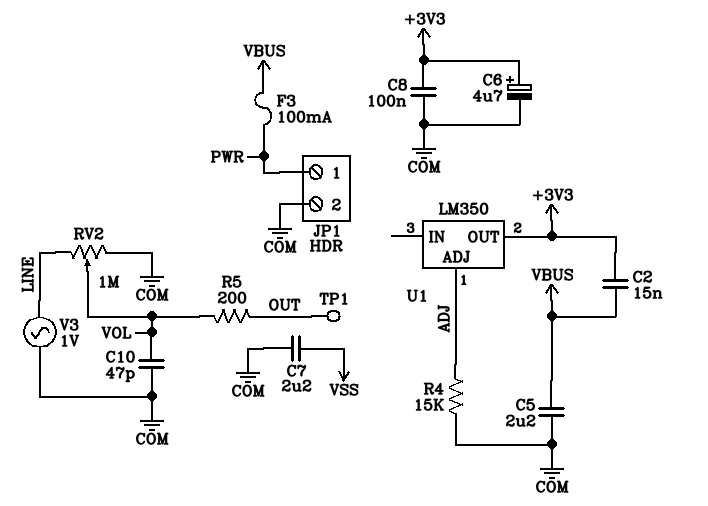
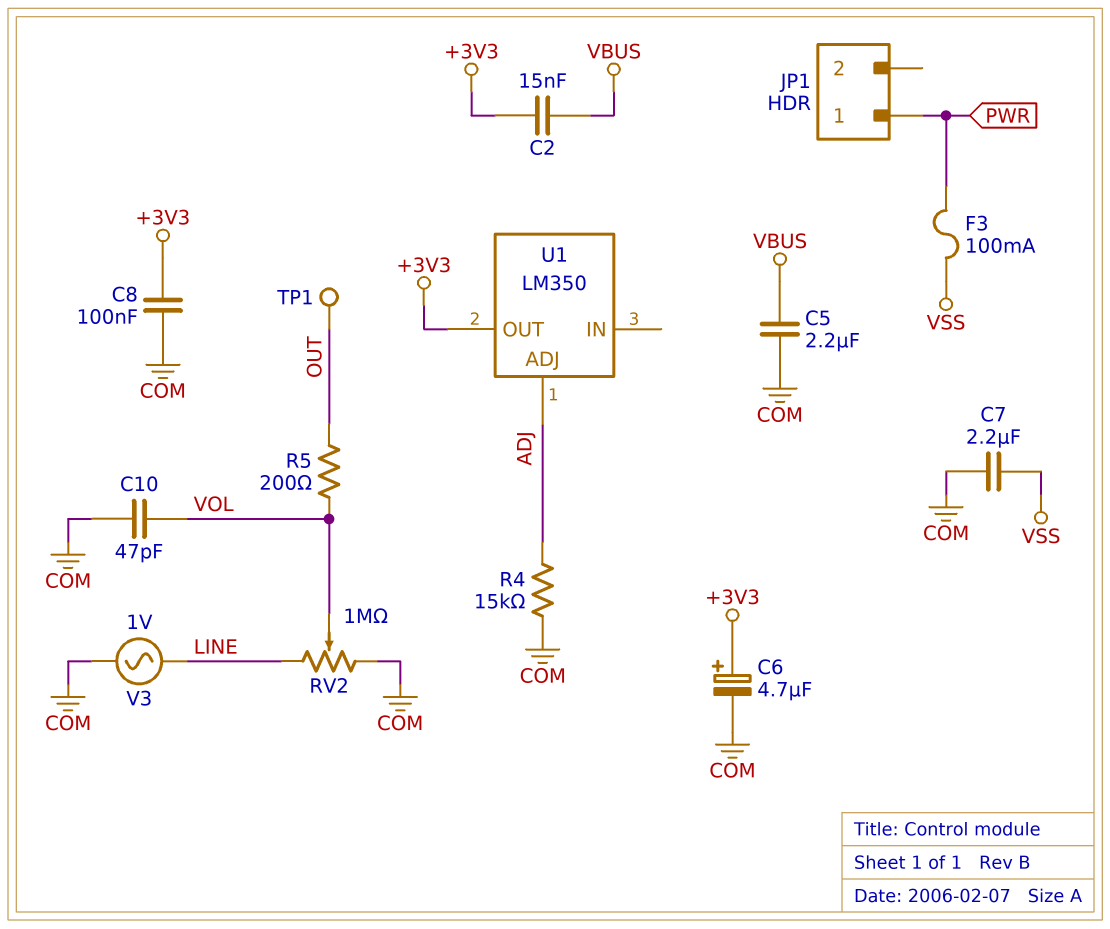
F3: 100mA (PWR, VBUS) -> 100mA (PWR, VSS)
JP1 pin 2: COM -> none

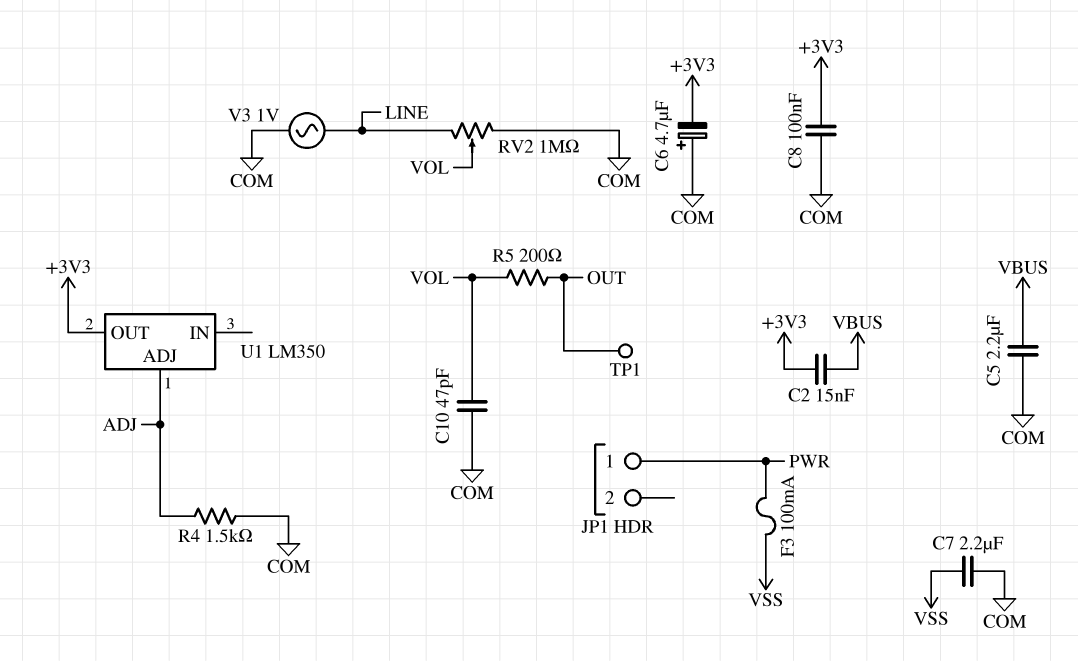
C6: 4.7uF (plus +3V3, minus COM) -> 4.7uF (plus COM, minus +3V3)
R4: 15k (ADJ, COM) -> 1.5k (ADJ, COM)

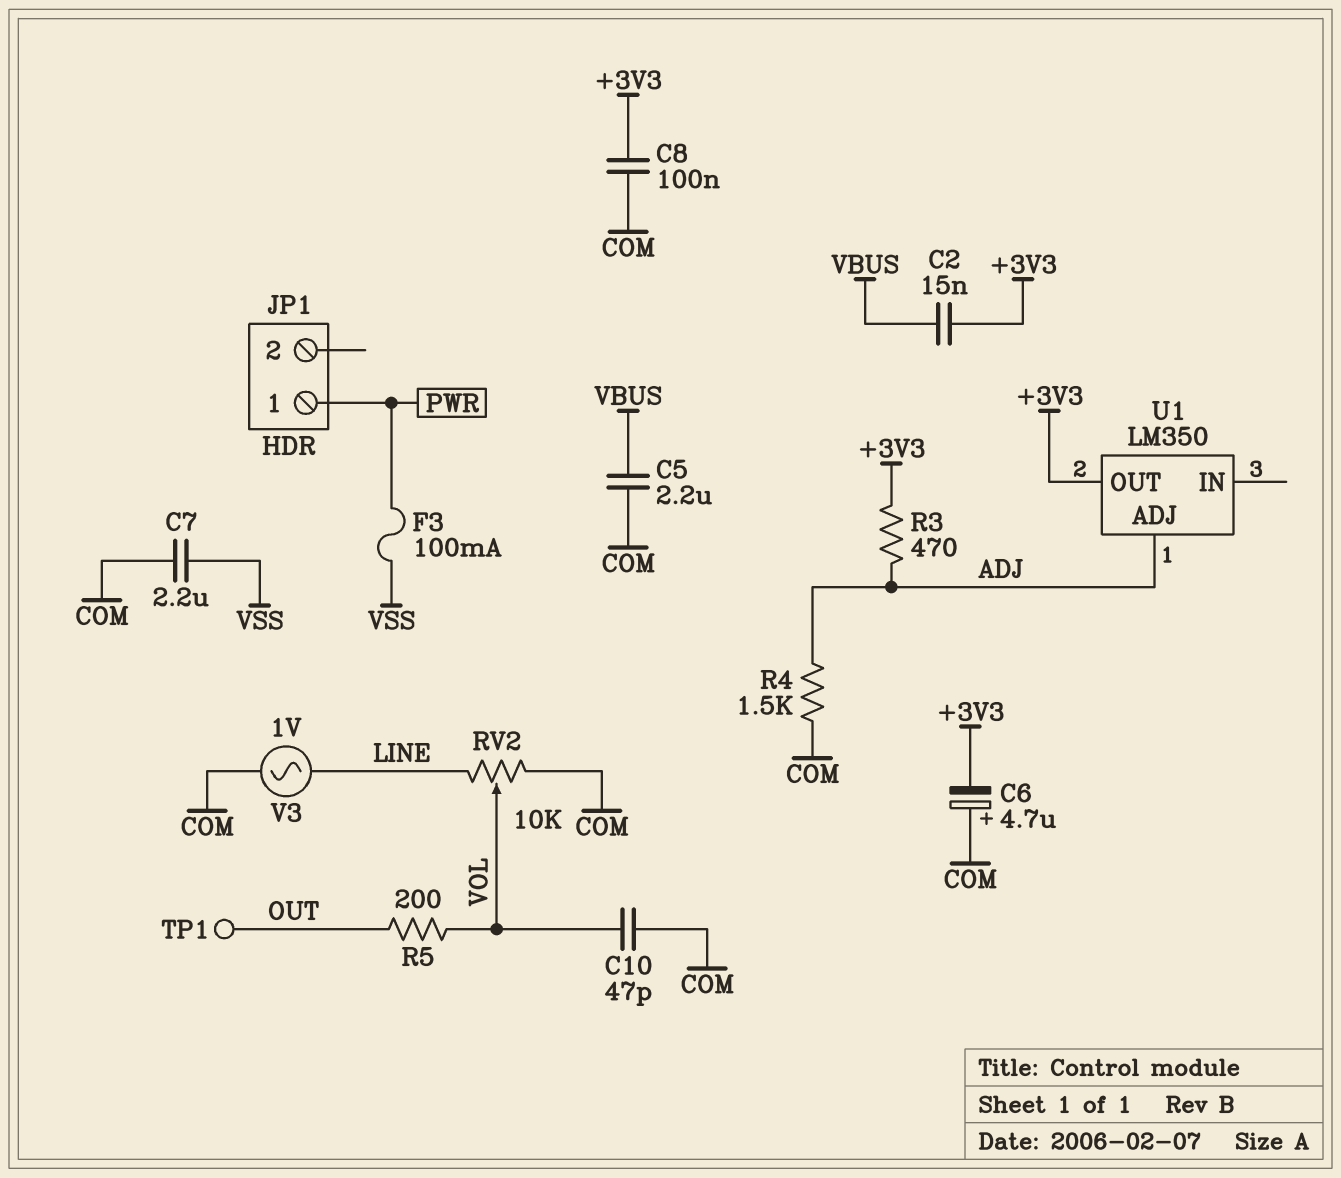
R3: none -> 470 (+3V3, ADJ)
RV2: 1M (COM, LINE, wiper VOL) -> 10k (COM, LINE, wiper VOL)

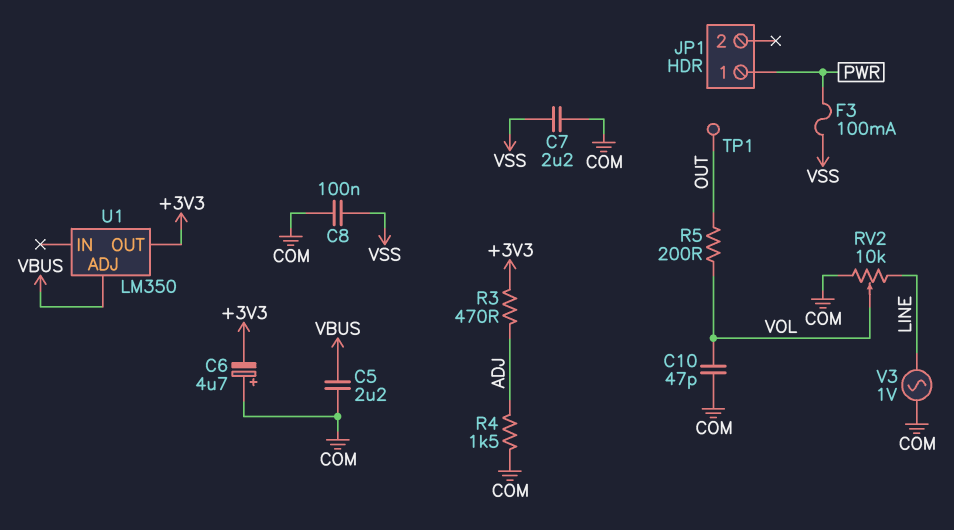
C2: 15nF (+3V3, VBUS) -> none
C8: 100nF (+3V3, COM) -> 100nF (COM, VSS)
U1 pin ADJ: ADJ -> VBUS

